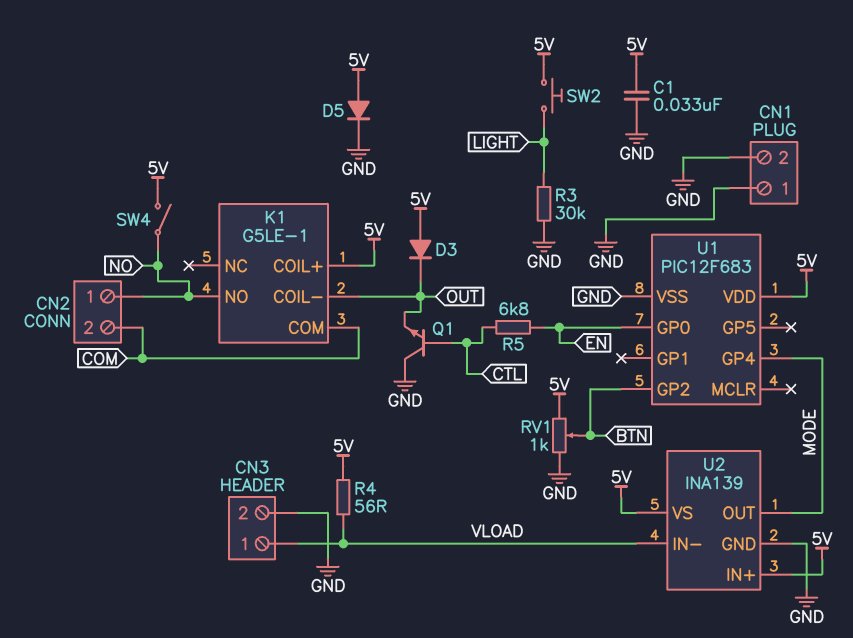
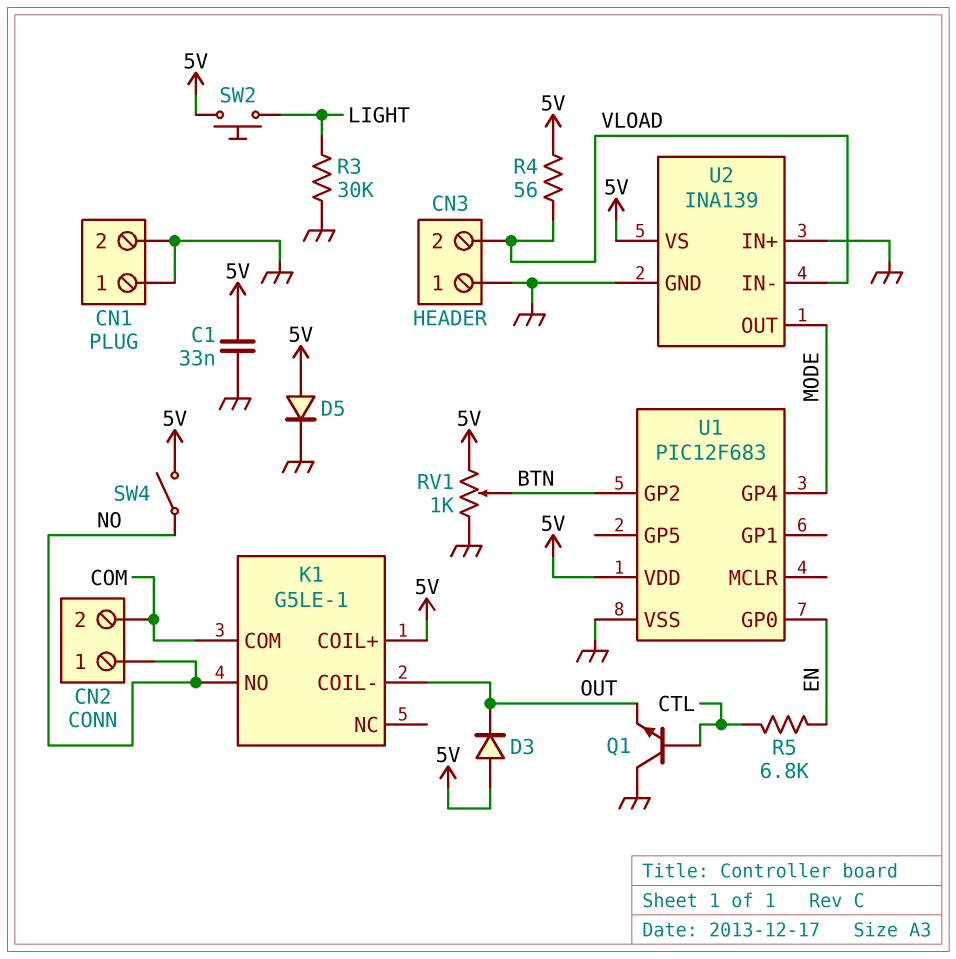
CN3 pin 1: VLOAD -> GND
CN3 pin 2: GND -> VLOAD
U2 pin IN+: 5V -> GND

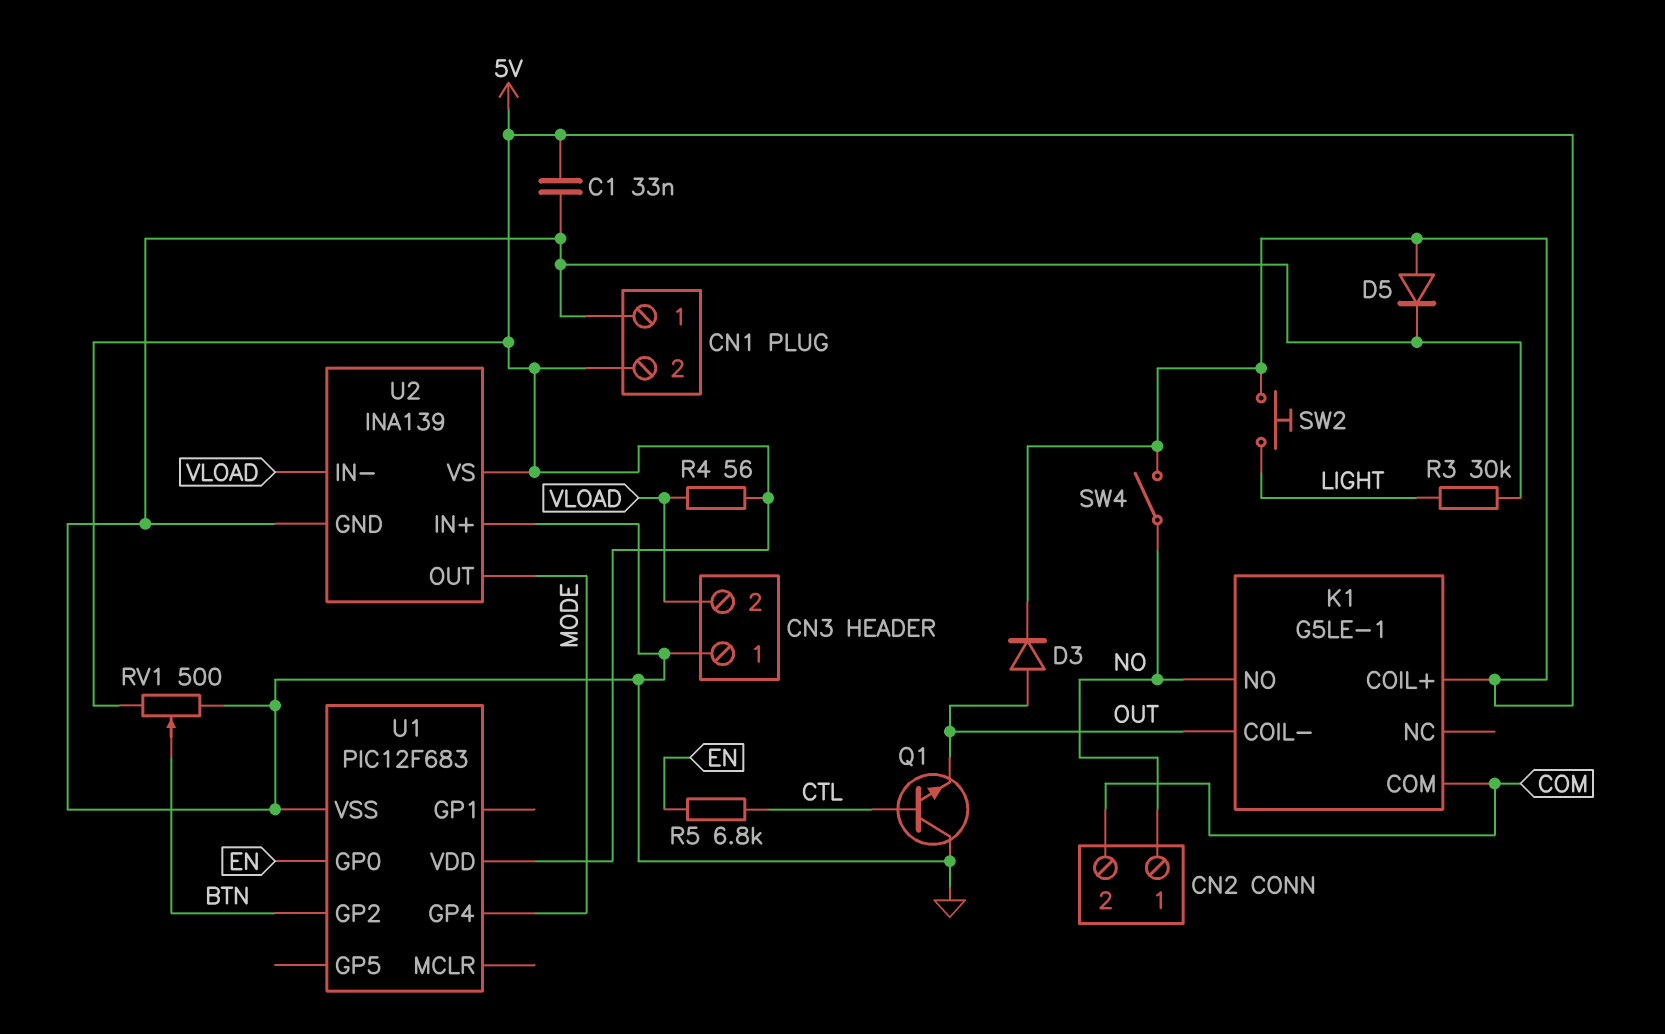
CN1 pin 2: GND -> 5V
D3: diode (A 5V, K OUT) -> diode (A OUT, K 5V)
RV1: 1k (5V, GND, wiper BTN) -> 500 (5V, GND, wiper BTN)

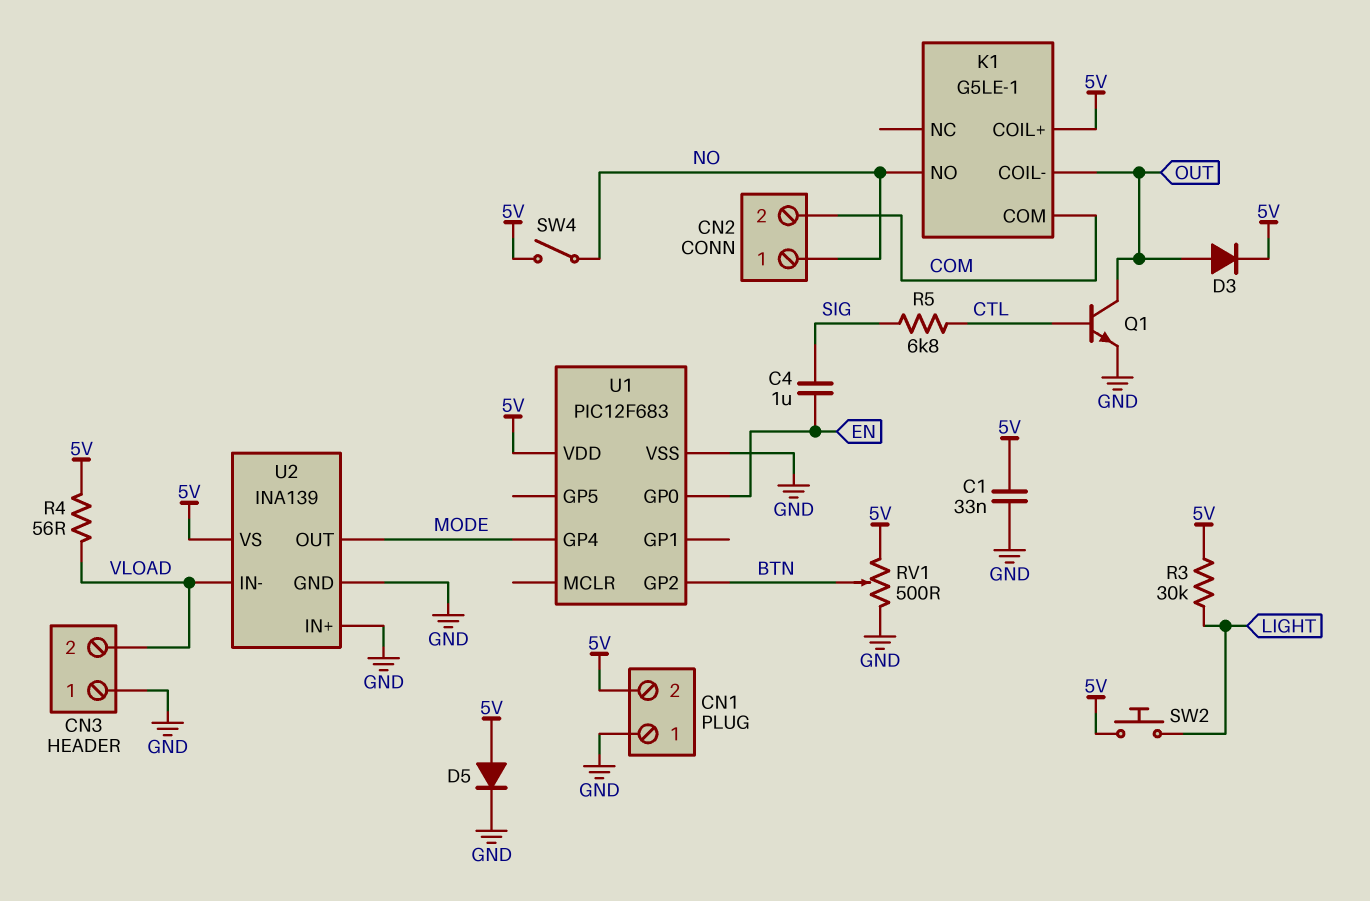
C4: none -> 1uF (EN, SIG)
Q1: NPN (B CTL, C GND, E OUT) -> NPN (B CTL, C OUT, E GND)
R3: 30k (GND, LIGHT) -> 30k (5V, LIGHT)
R5: 6.8k (CTL, EN) -> 6.8k (CTL, SIG)

